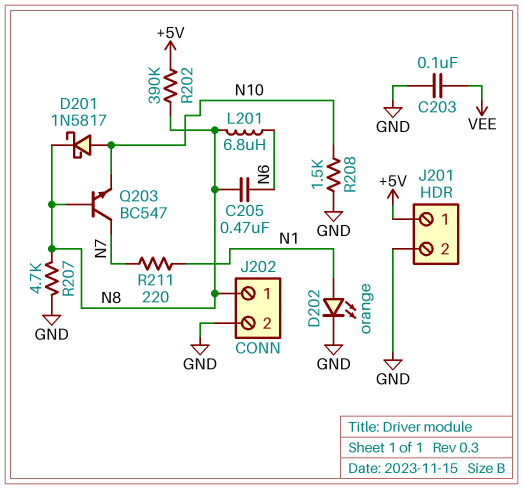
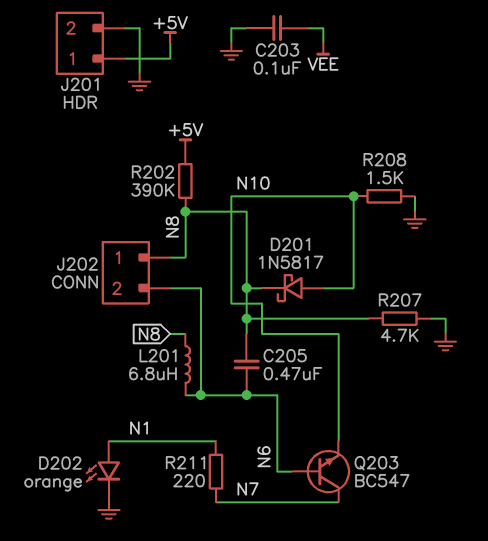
J202 pin 2: GND -> N6
Q203: NPN BC547 (B N8, C N7, E N10) -> NPN BC547 (B N6, C N7, E N10)

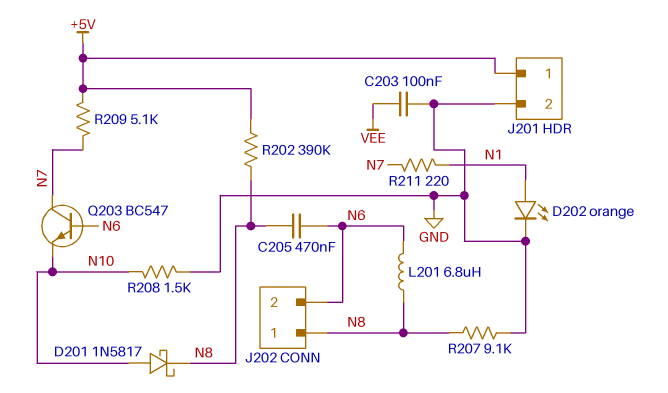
R207: 4.7k (GND, N8) -> 9.1k (GND, N8)
R209: none -> 5.1k (+5V, N7)

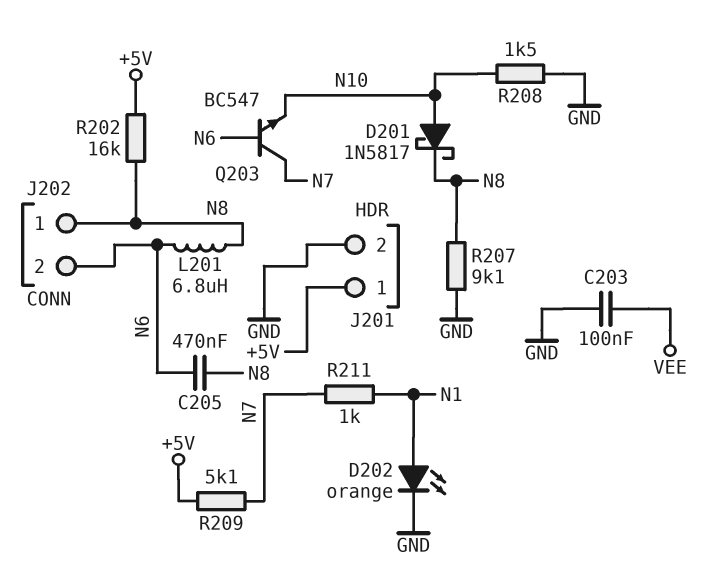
R202: 390k (+5V, N8) -> 16k (+5V, N8)
R211: 220 (N1, N7) -> 1k (N1, N7)

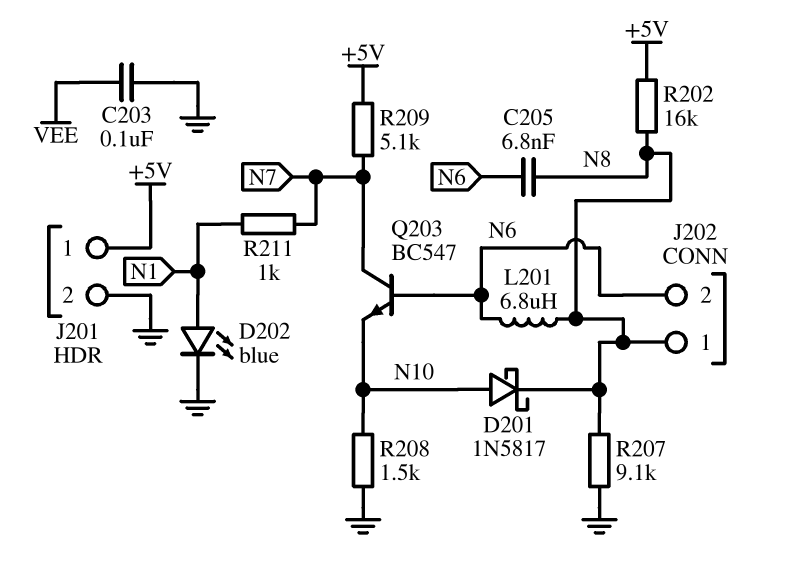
C205: 470nF (N6, N8) -> 6.8nF (N6, N8)
D202: LED orange (A N1, K GND) -> LED blue (A N1, K GND)

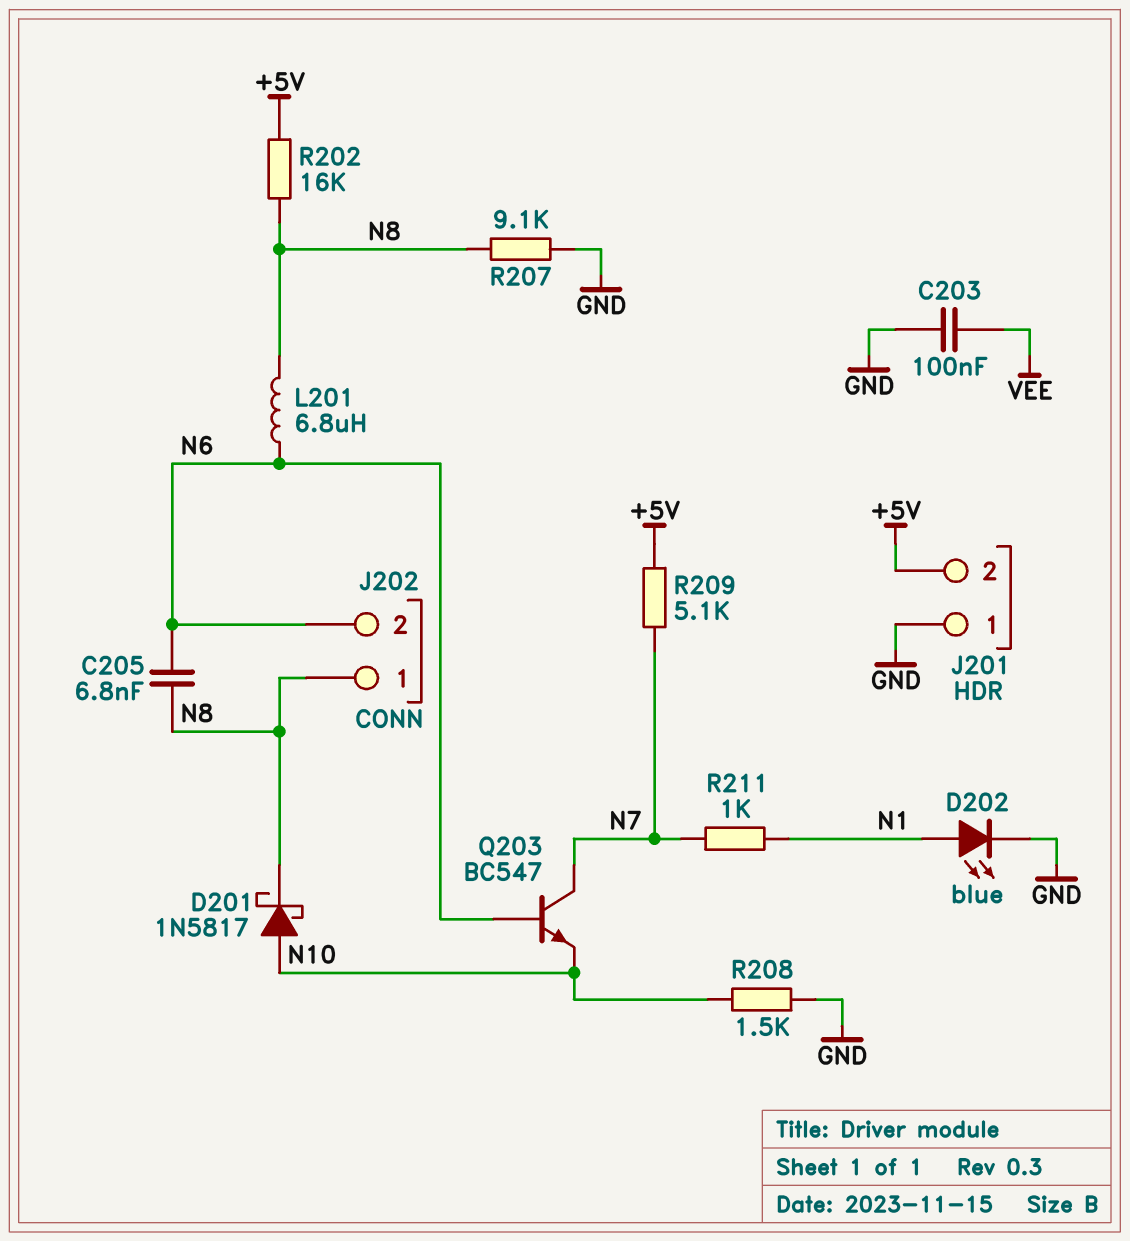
J201 pin 1: +5V -> GND
J201 pin 2: GND -> +5V

